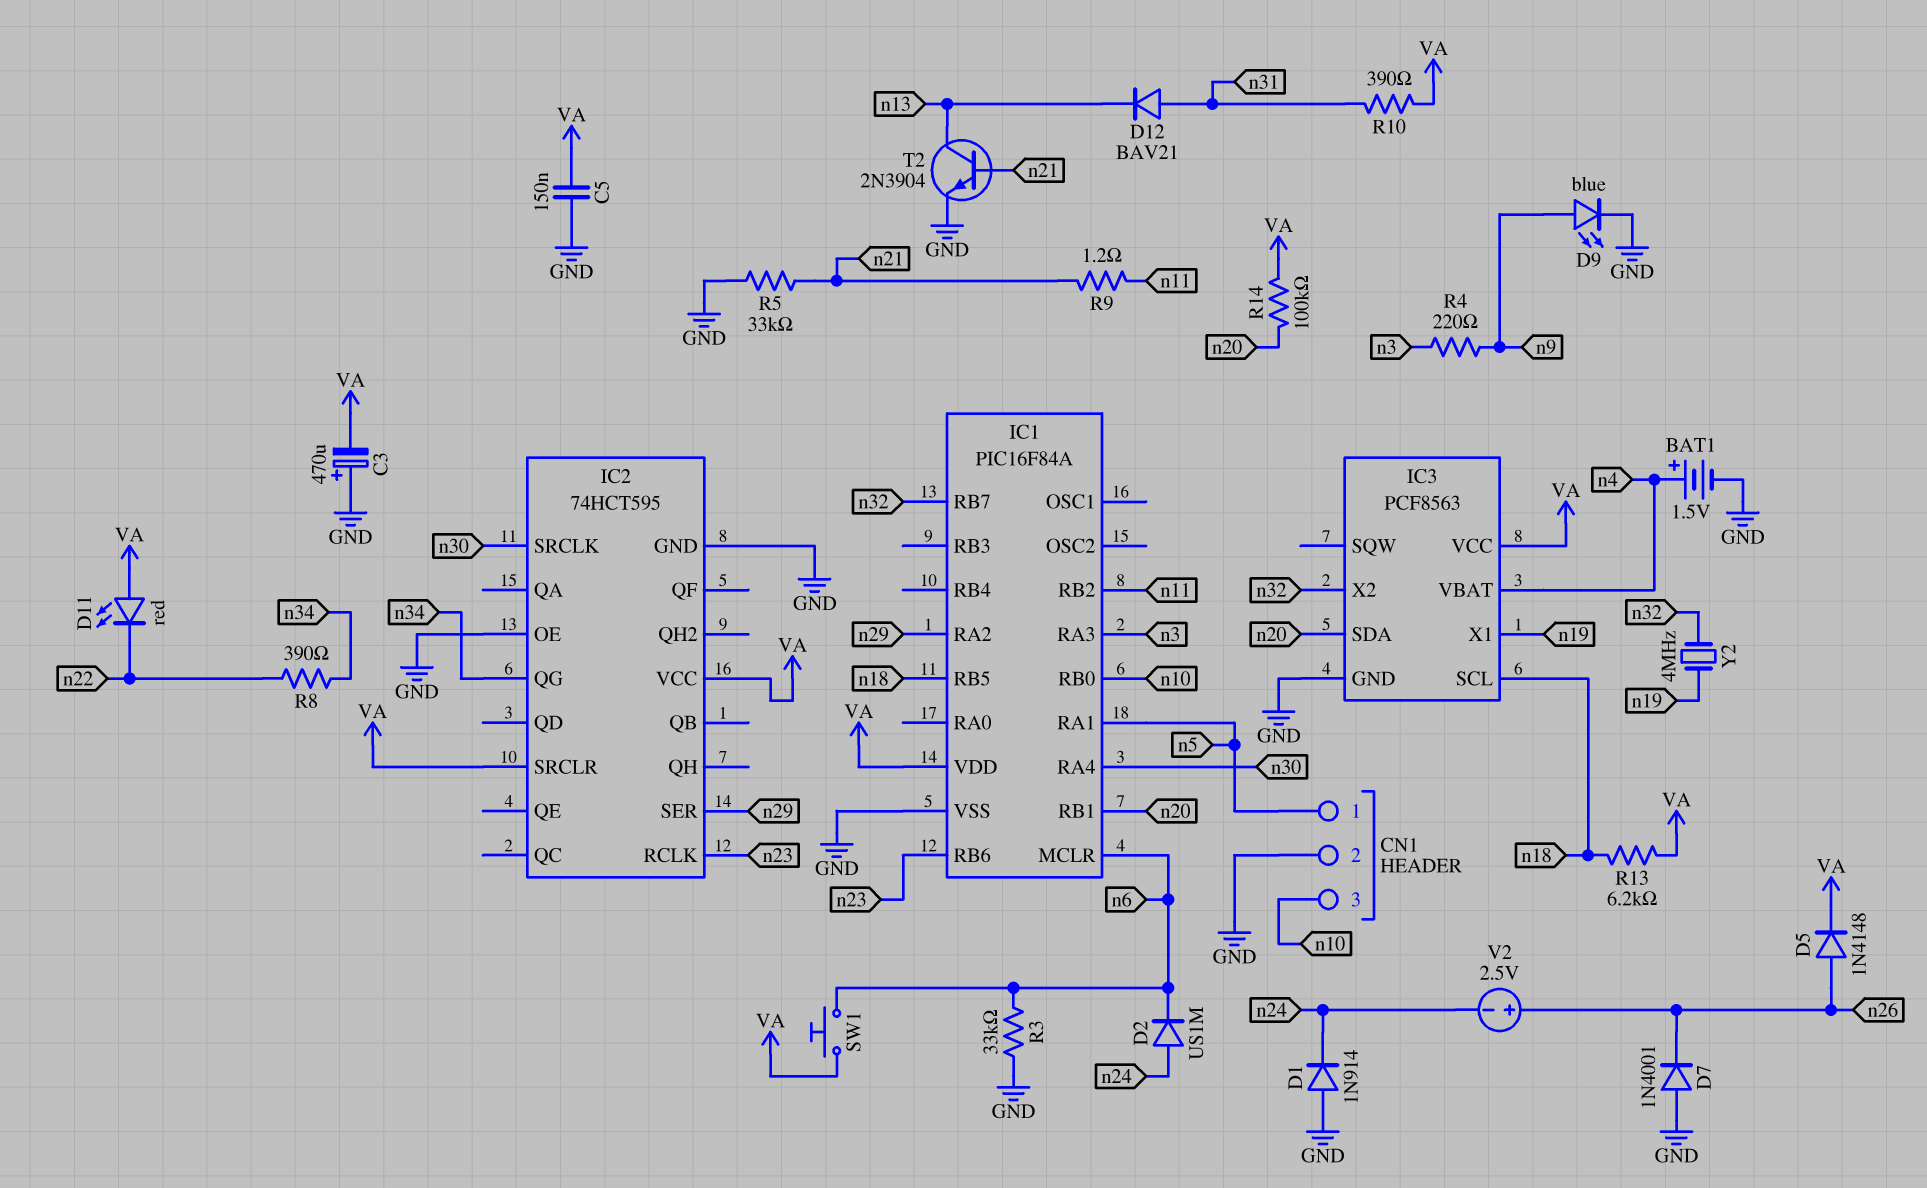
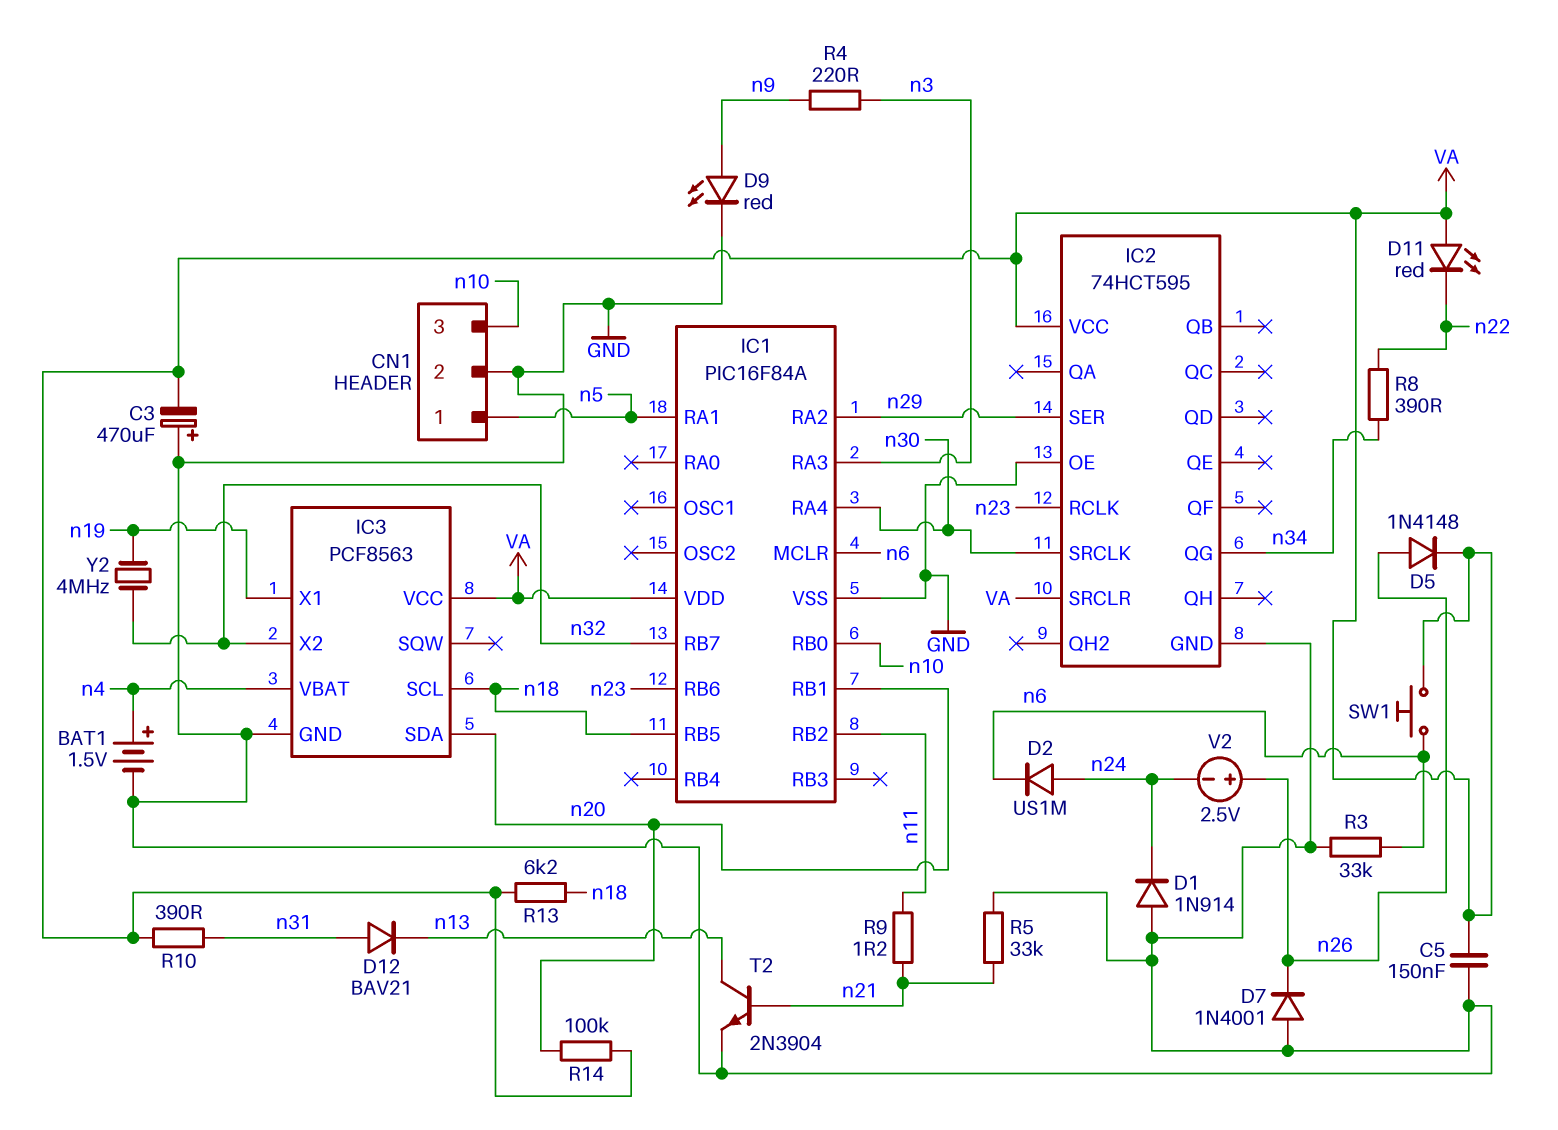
D9: LED blue (A n9, K GND) -> LED red (A n9, K GND)

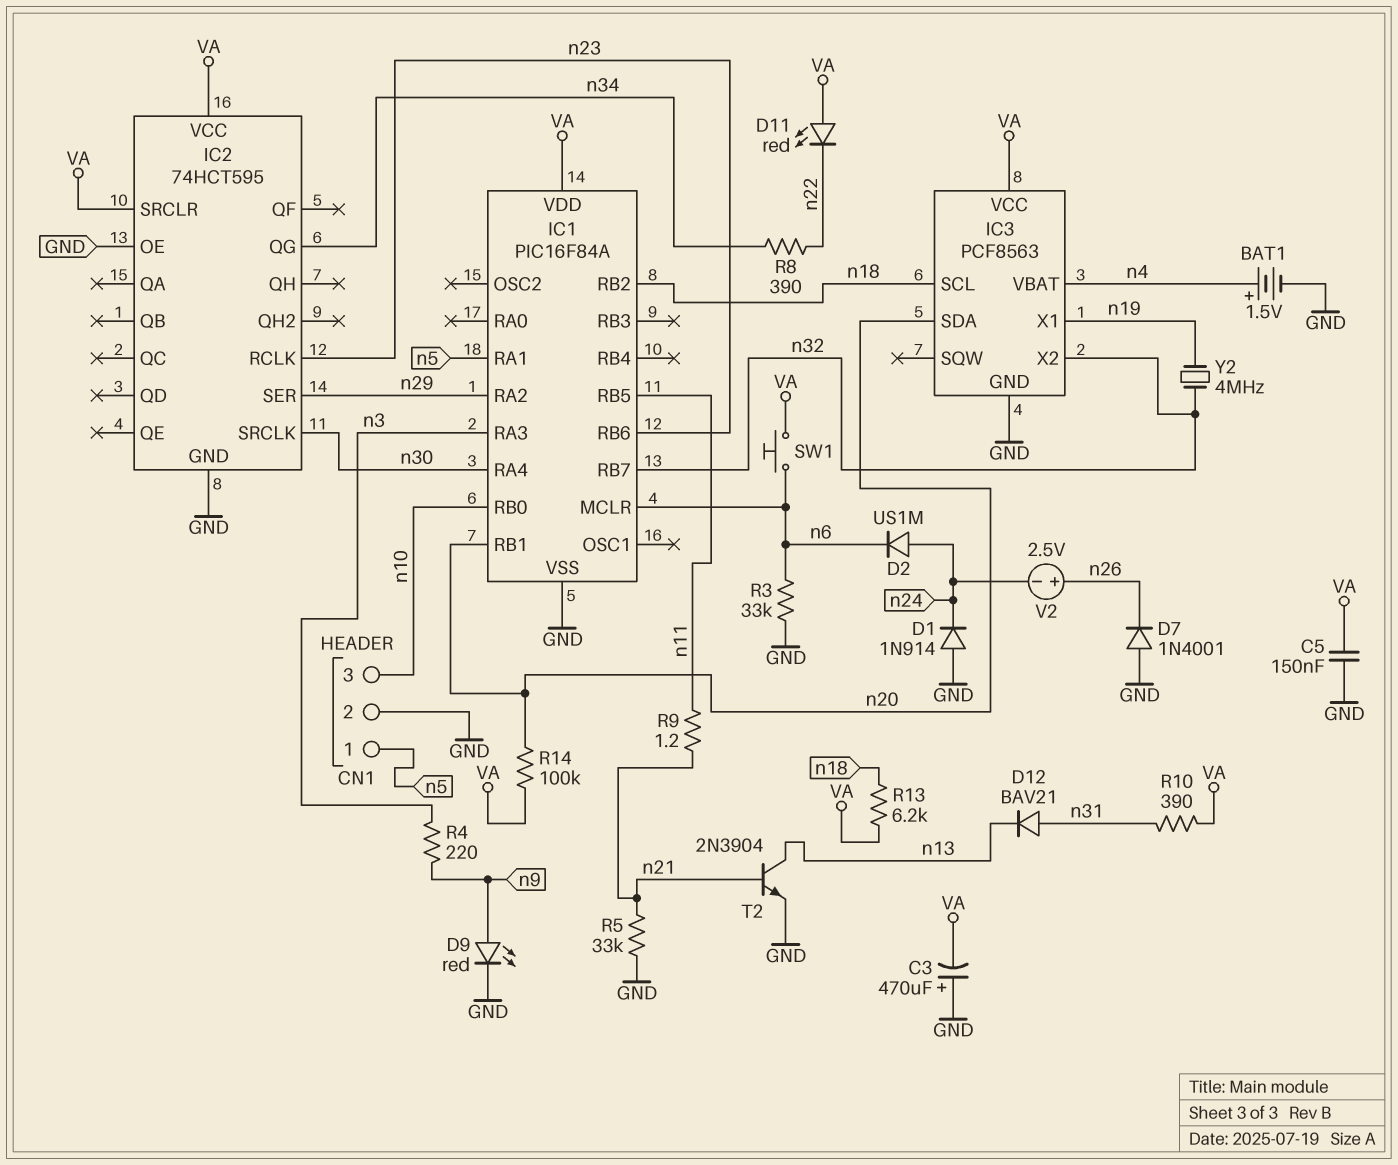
D5: diode 1N4148 (A n26, K VA) -> none
IC1 pin RB2: n11 -> n18
IC1 pin RB5: n18 -> n11

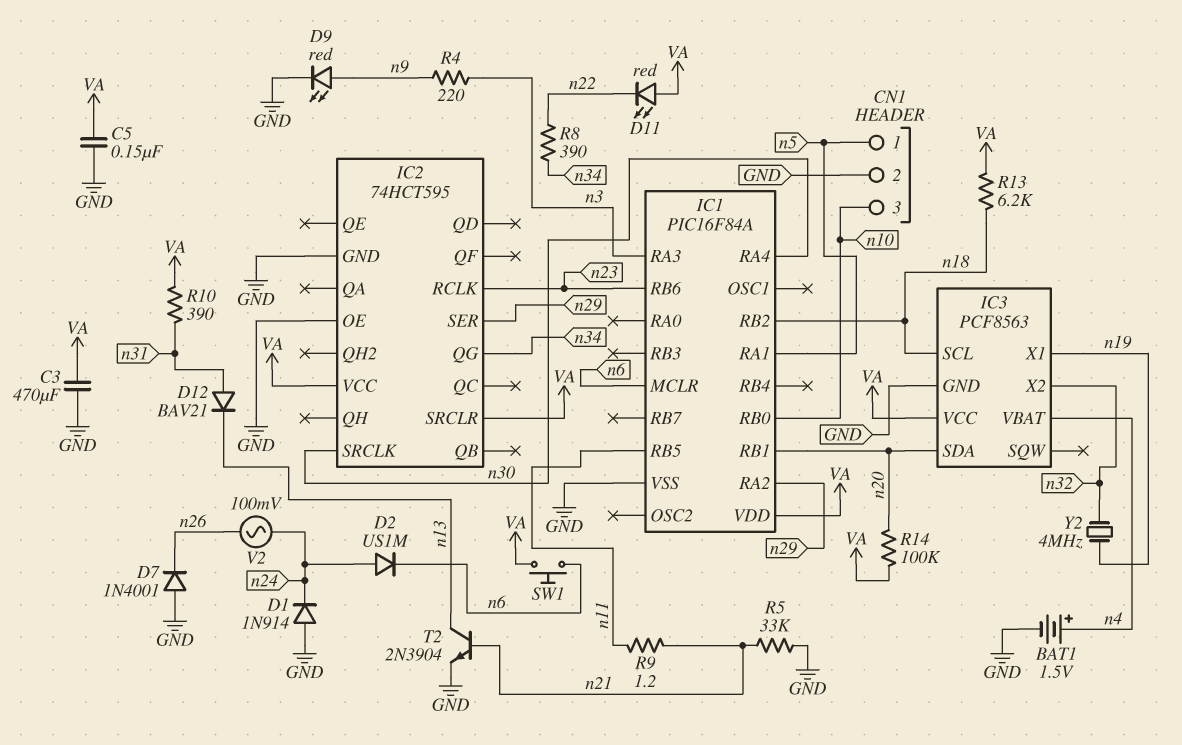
C3: 470uF (plus GND, minus VA) -> 470uF (GND, VA)
IC1 pin RB7: n32 -> none
R3: 33k (GND, n6) -> none
V2: 2.5V (plus n26, minus n24) -> AC 100mV (n24, n26)

